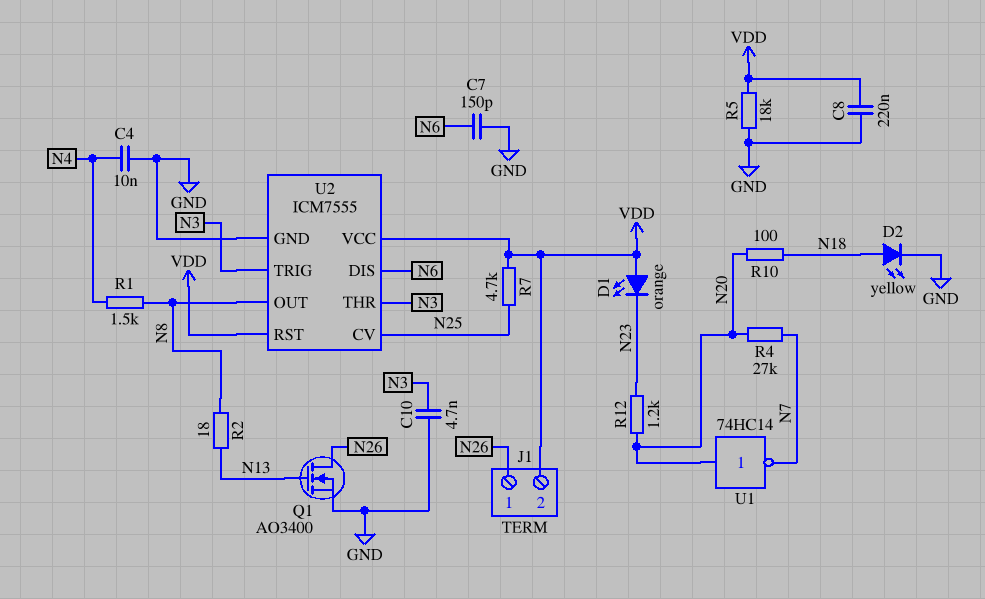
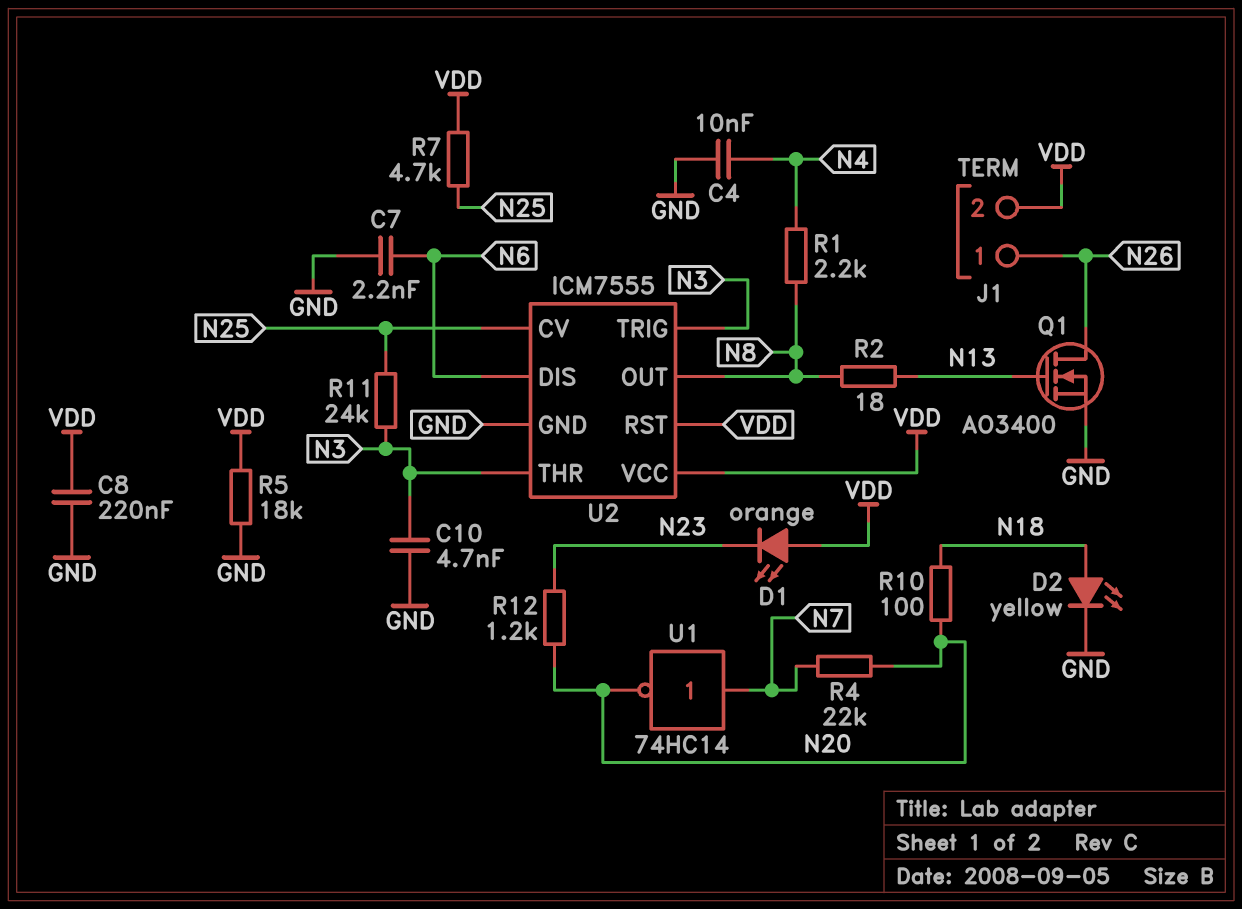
C7: 150pF (GND, N6) -> 2.2nF (GND, N6)
R1: 1.5k (N4, N8) -> 2.2k (N4, N8)
R4: 27k (N7, N20) -> 22k (N7, N20)
R11: none -> 24k (N3, N25)
U1: NOT 74HC14 (in N20, out N7) -> NOT 74HC14 (in N7, out N20)

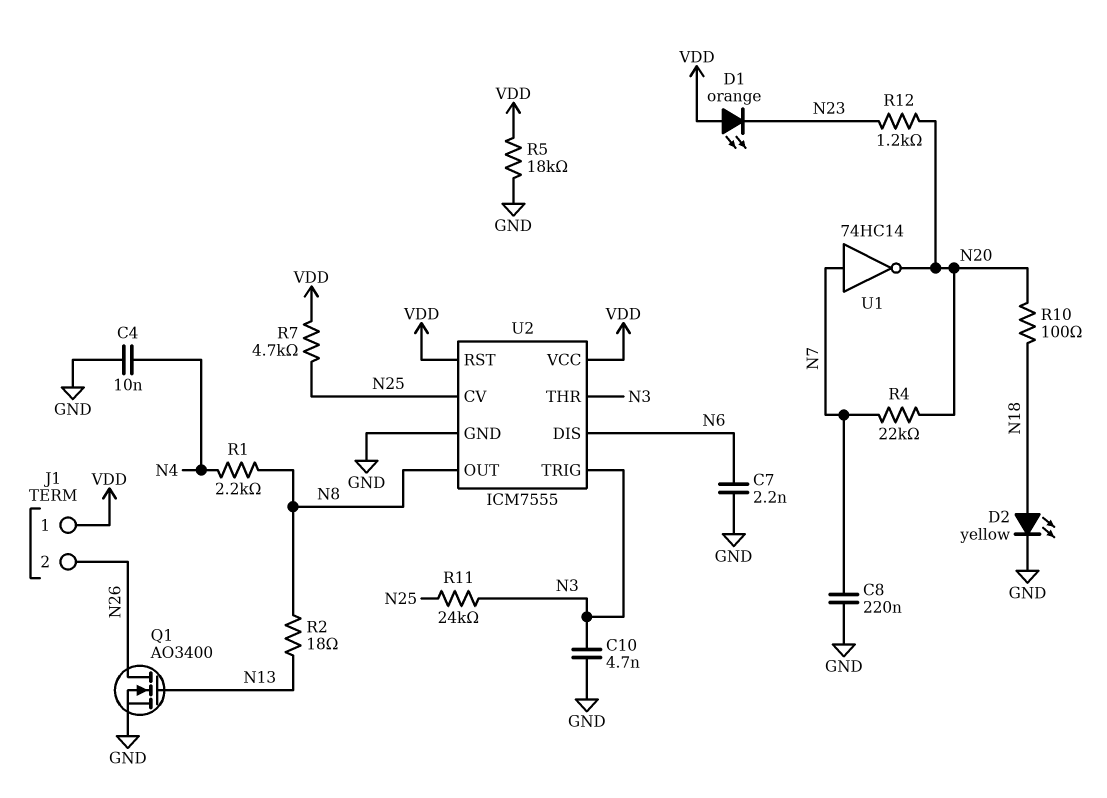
C8: 220nF (GND, VDD) -> 220nF (GND, N7)
J1 pin 1: N26 -> VDD
J1 pin 2: VDD -> N26

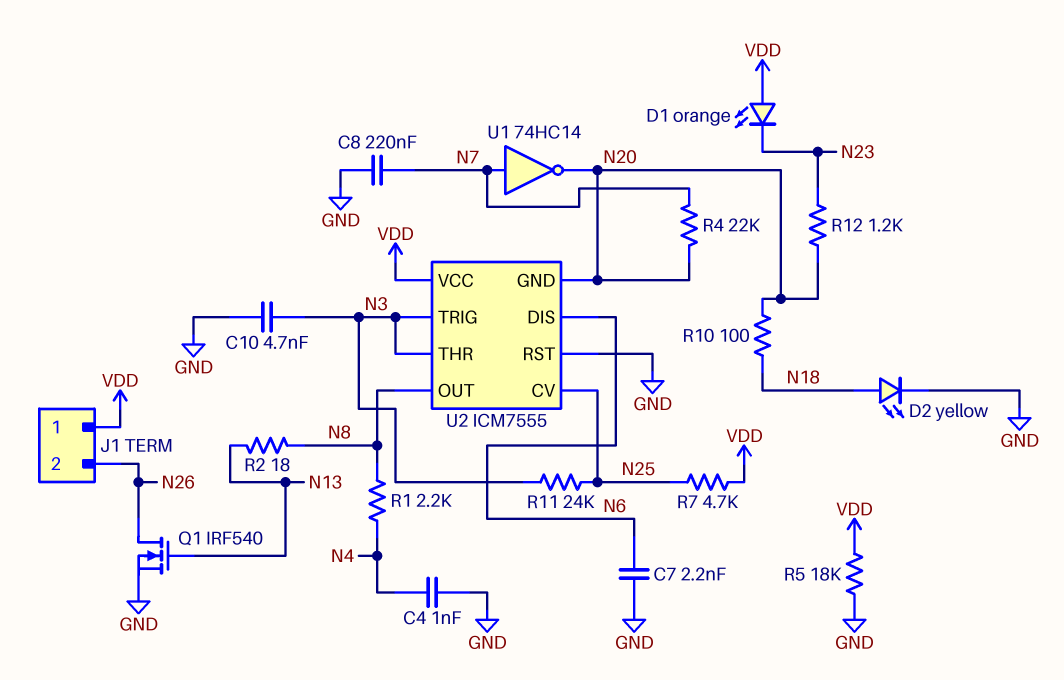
C4: 10nF (GND, N4) -> 1nF (GND, N4)
Q1: NMOS AO3400 (G N13, D N26, S GND) -> NMOS IRF540 (G N13, D N26, S GND)
U2 pin GND: GND -> N20
U2 pin RST: VDD -> GND

